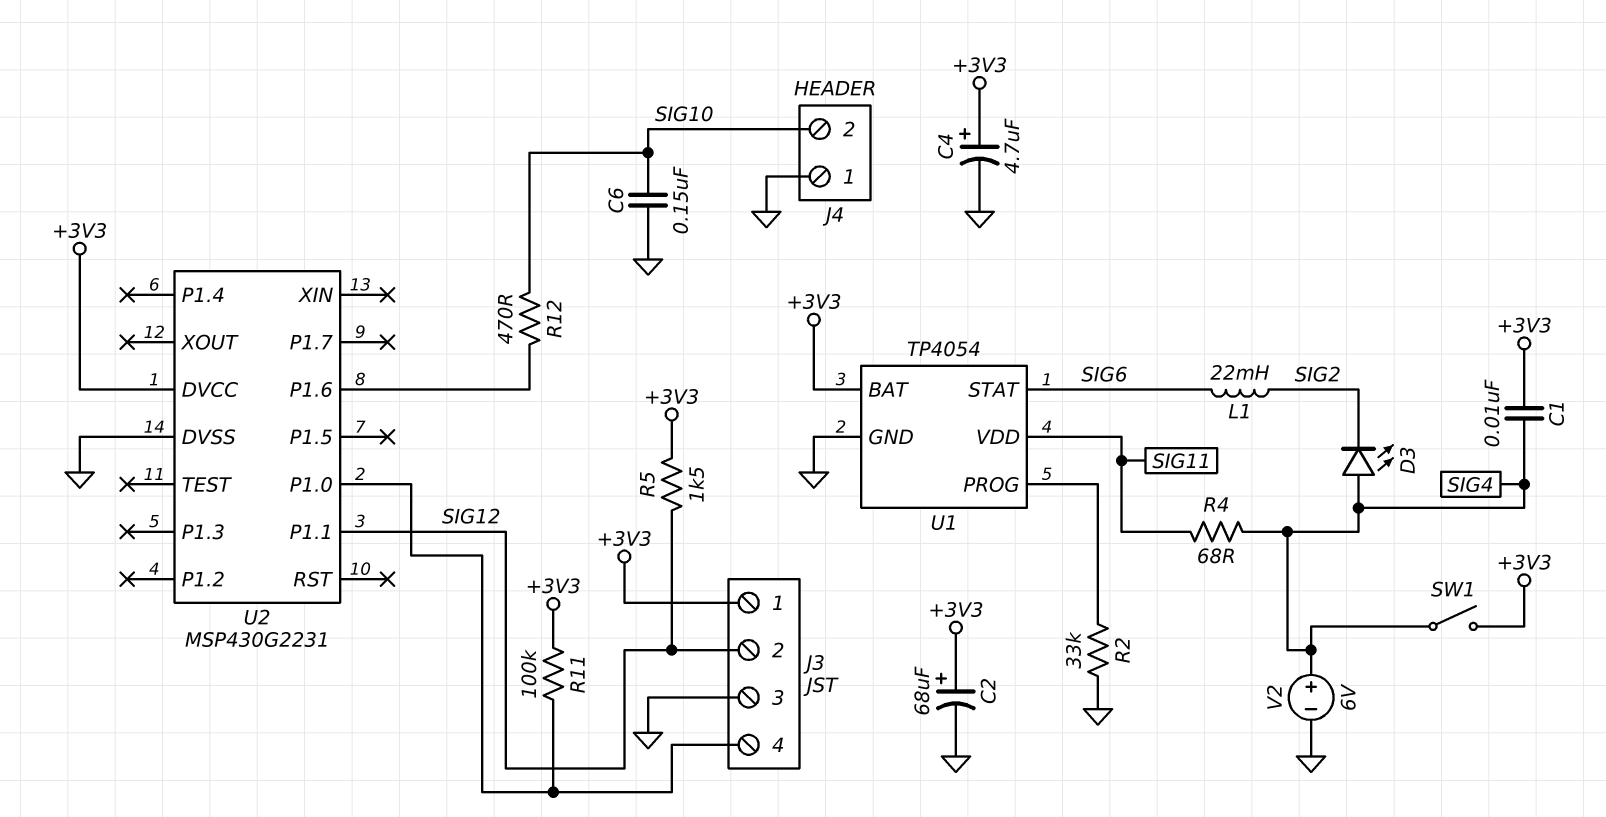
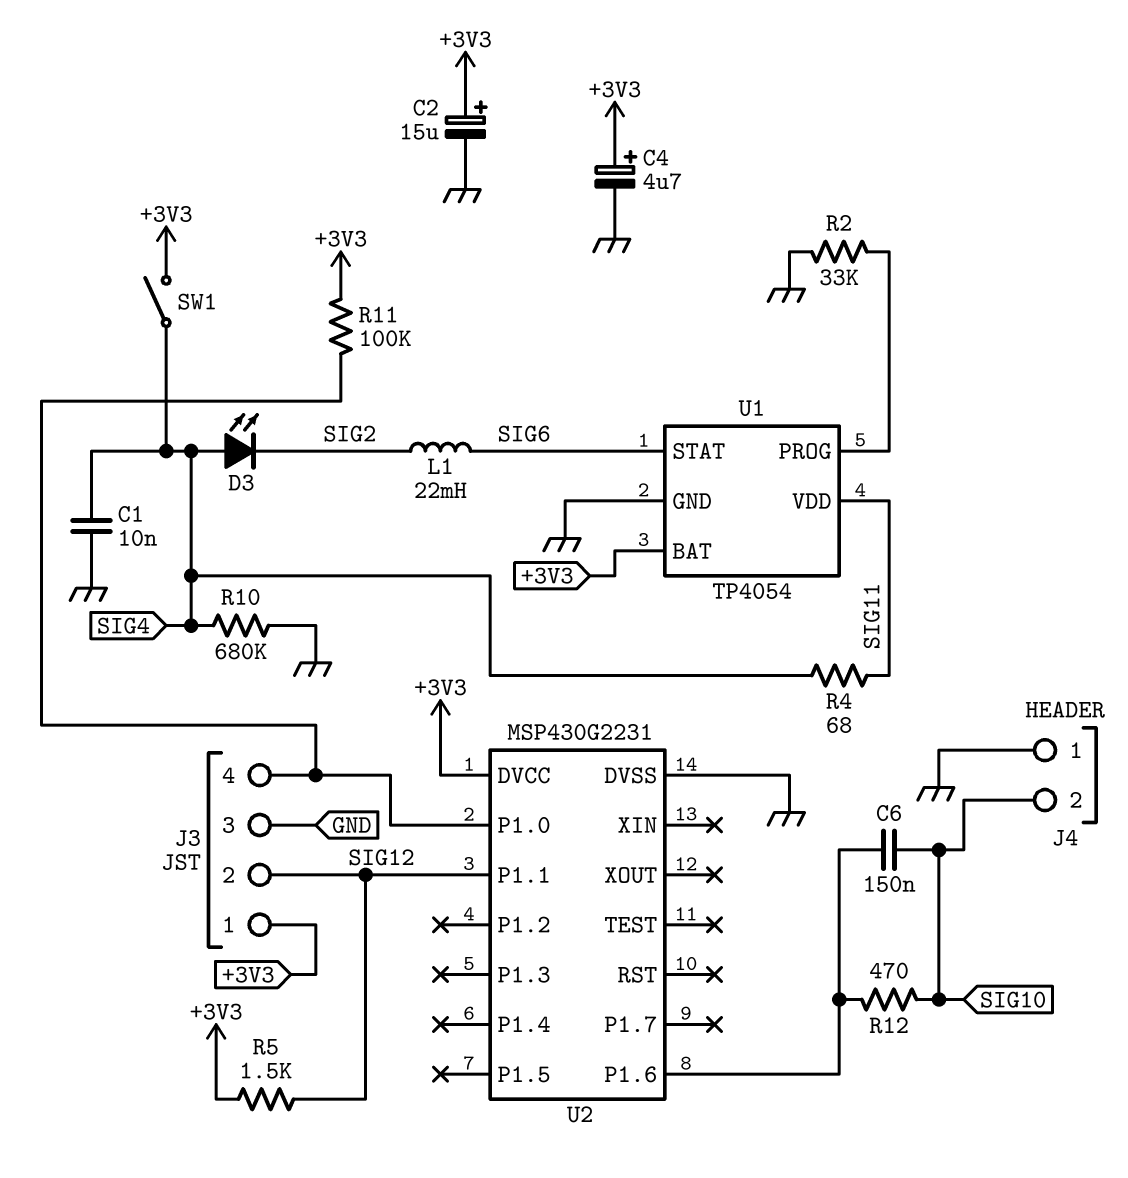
C1: 10nF (+3V3, SIG4) -> 10nF (GND, SIG4)
C2: 68uF (plus +3V3, minus GND) -> 15uF (plus +3V3, minus GND)
C6: 150nF (GND, SIG10) -> 150nF (SIG10, U2/P1.6)
R10: none -> 680k (GND, SIG4)
V2: 6V (plus SIG4, minus GND) -> none

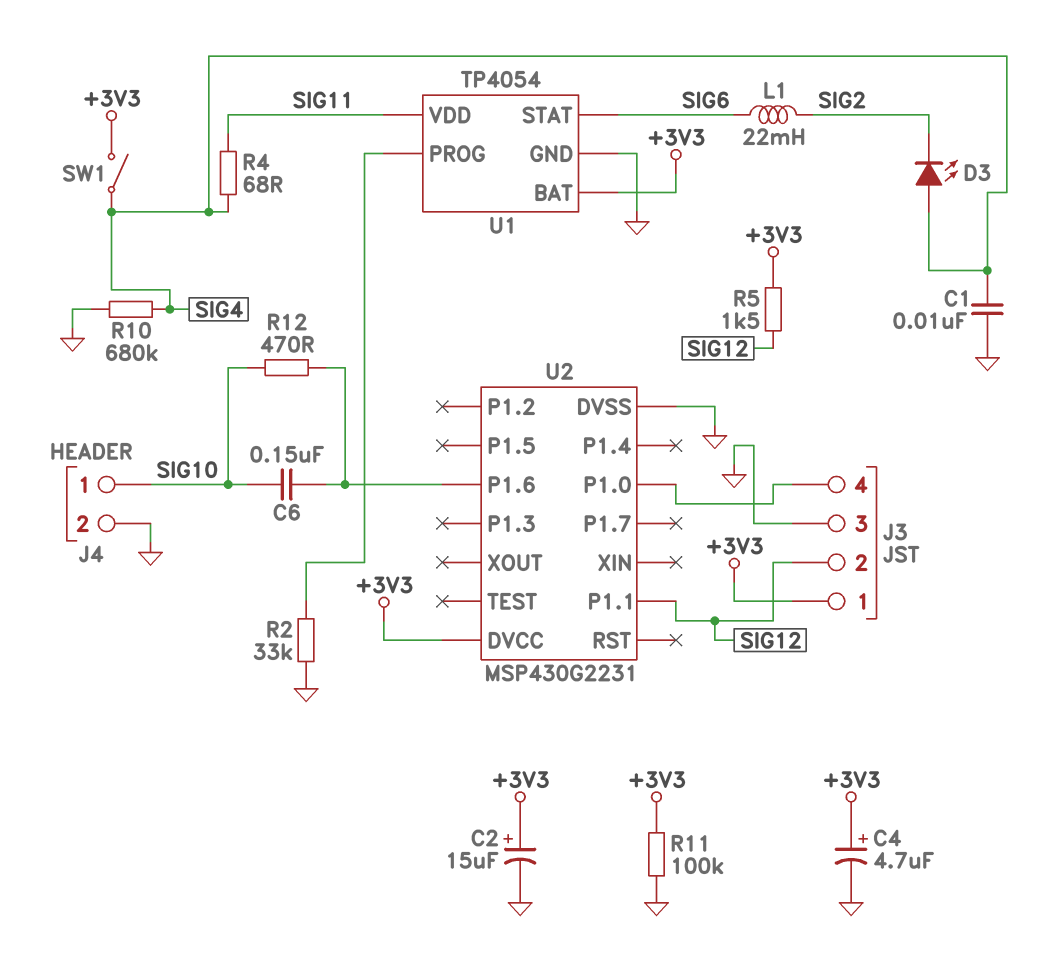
J4 pin 1: GND -> SIG10
J4 pin 2: SIG10 -> GND
R11: 100k (+3V3, J3/4) -> 100k (+3V3, GND)

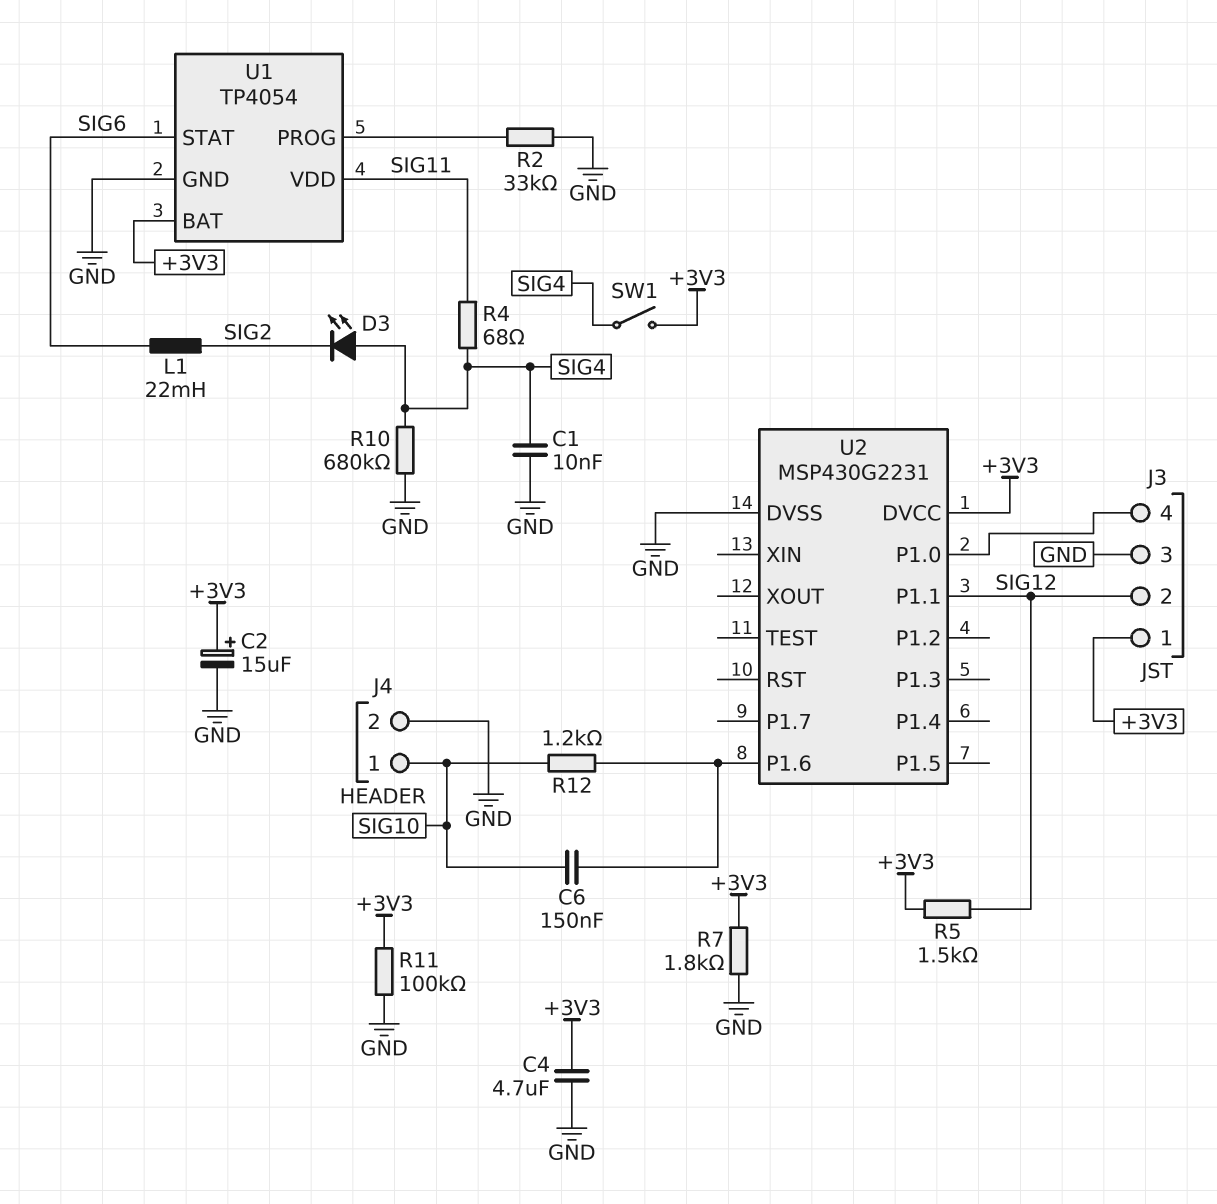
C4: 4.7uF (plus +3V3, minus GND) -> 4.7uF (+3V3, GND)
R7: none -> 1.8k (+3V3, GND)
R12: 470 (SIG10, U2/P1.6) -> 1.2k (SIG10, U2/P1.6)

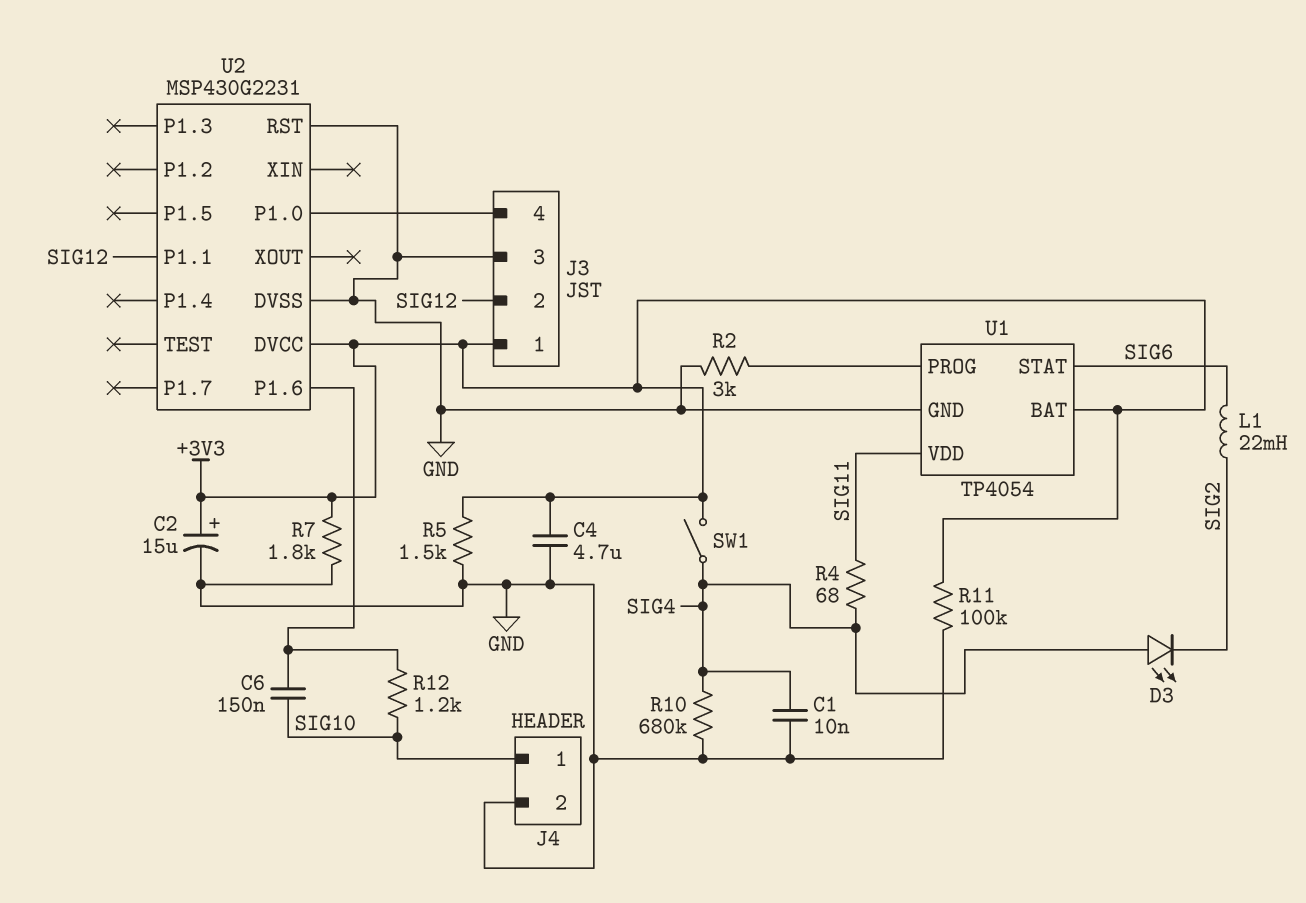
R2: 33k (GND, U1/PROG) -> 3k (GND, U1/PROG)
R5: 1.5k (+3V3, SIG12) -> 1.5k (+3V3, GND)
U2 pin RST: none -> GND

